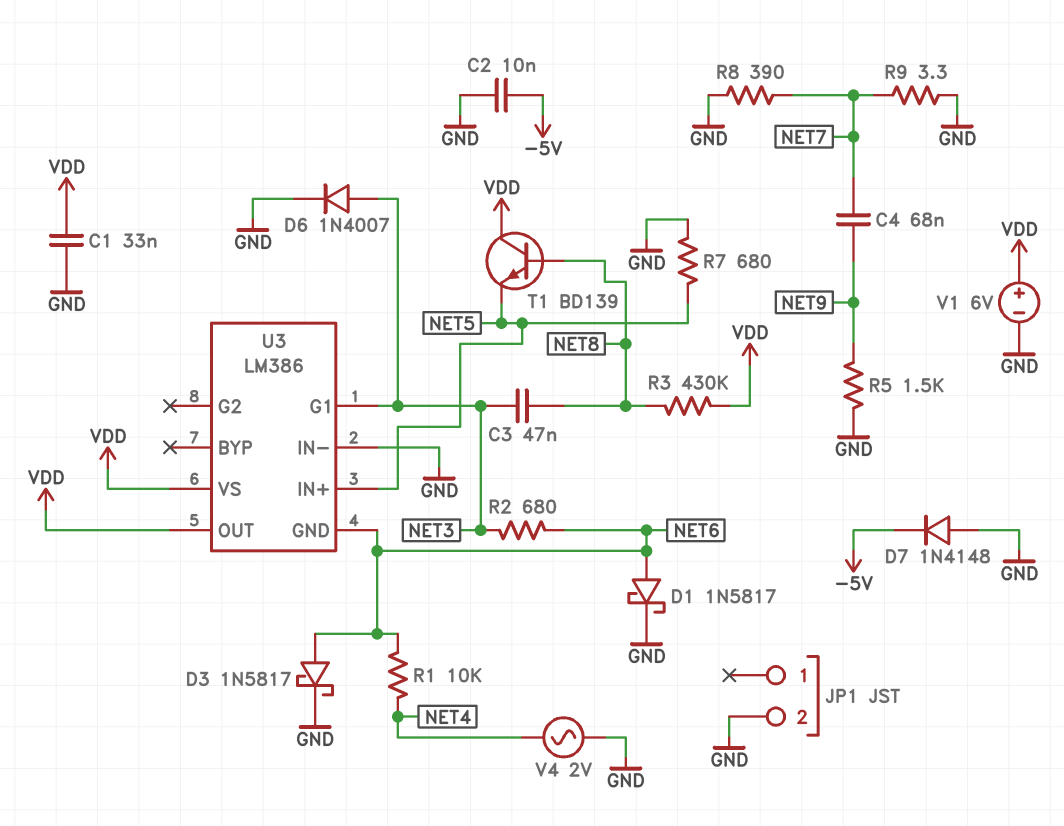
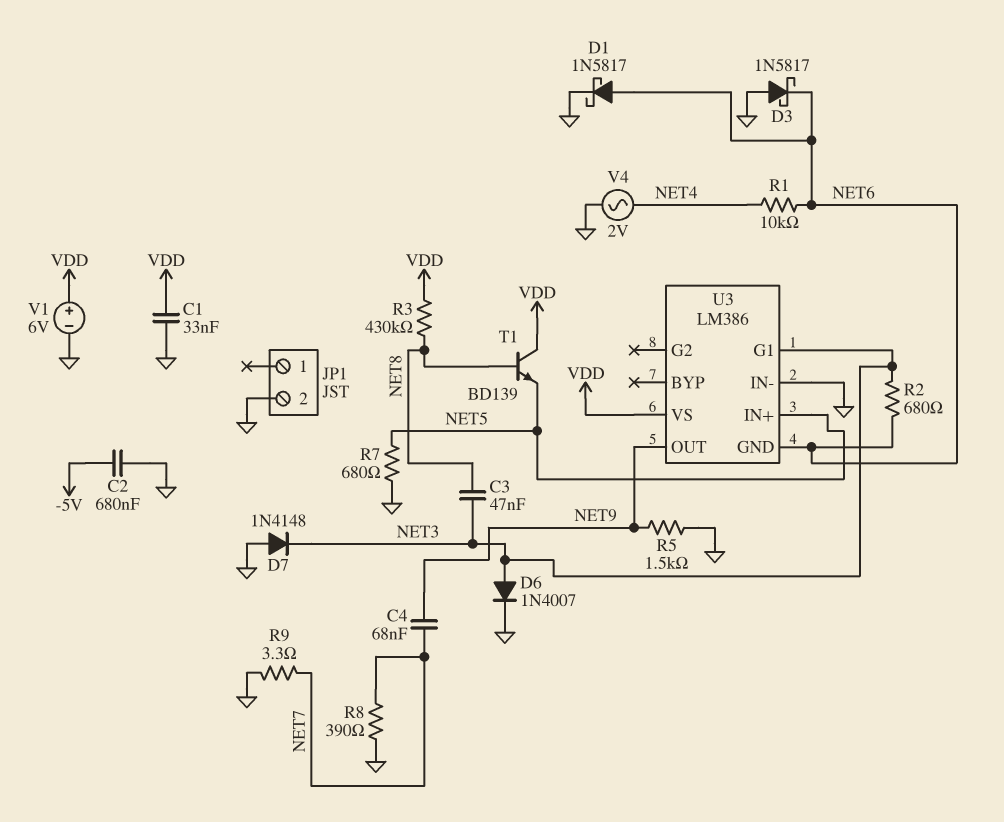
C2: 10nF (-5V, GND) -> 680nF (-5V, GND)
D3: schottky 1N5817 (A NET6, K GND) -> schottky 1N5817 (A GND, K NET6)
D7: diode 1N4148 (A GND, K -5V) -> diode 1N4148 (A GND, K NET3)
U3 pin OUT: VDD -> NET9

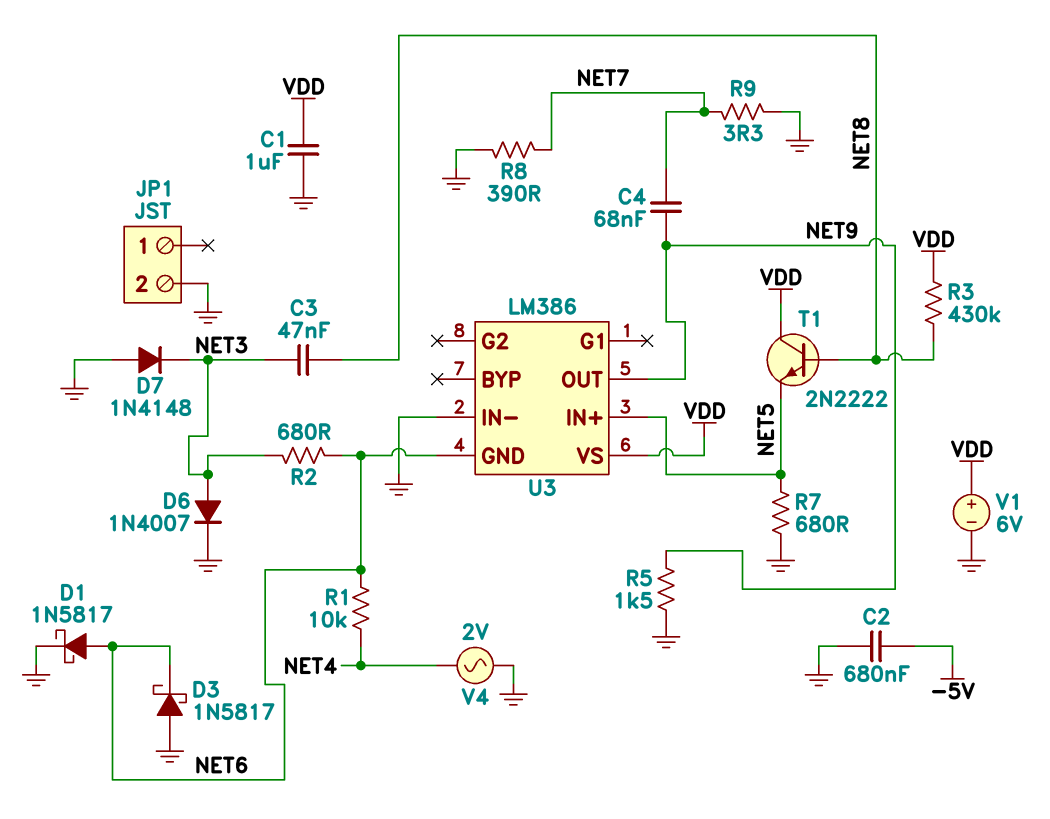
C1: 33nF (GND, VDD) -> 1uF (GND, VDD)
T1: NPN BD139 (B NET8, C VDD, E NET5) -> NPN 2N2222 (B NET8, C VDD, E NET5)
U3 pin G1: NET3 -> none

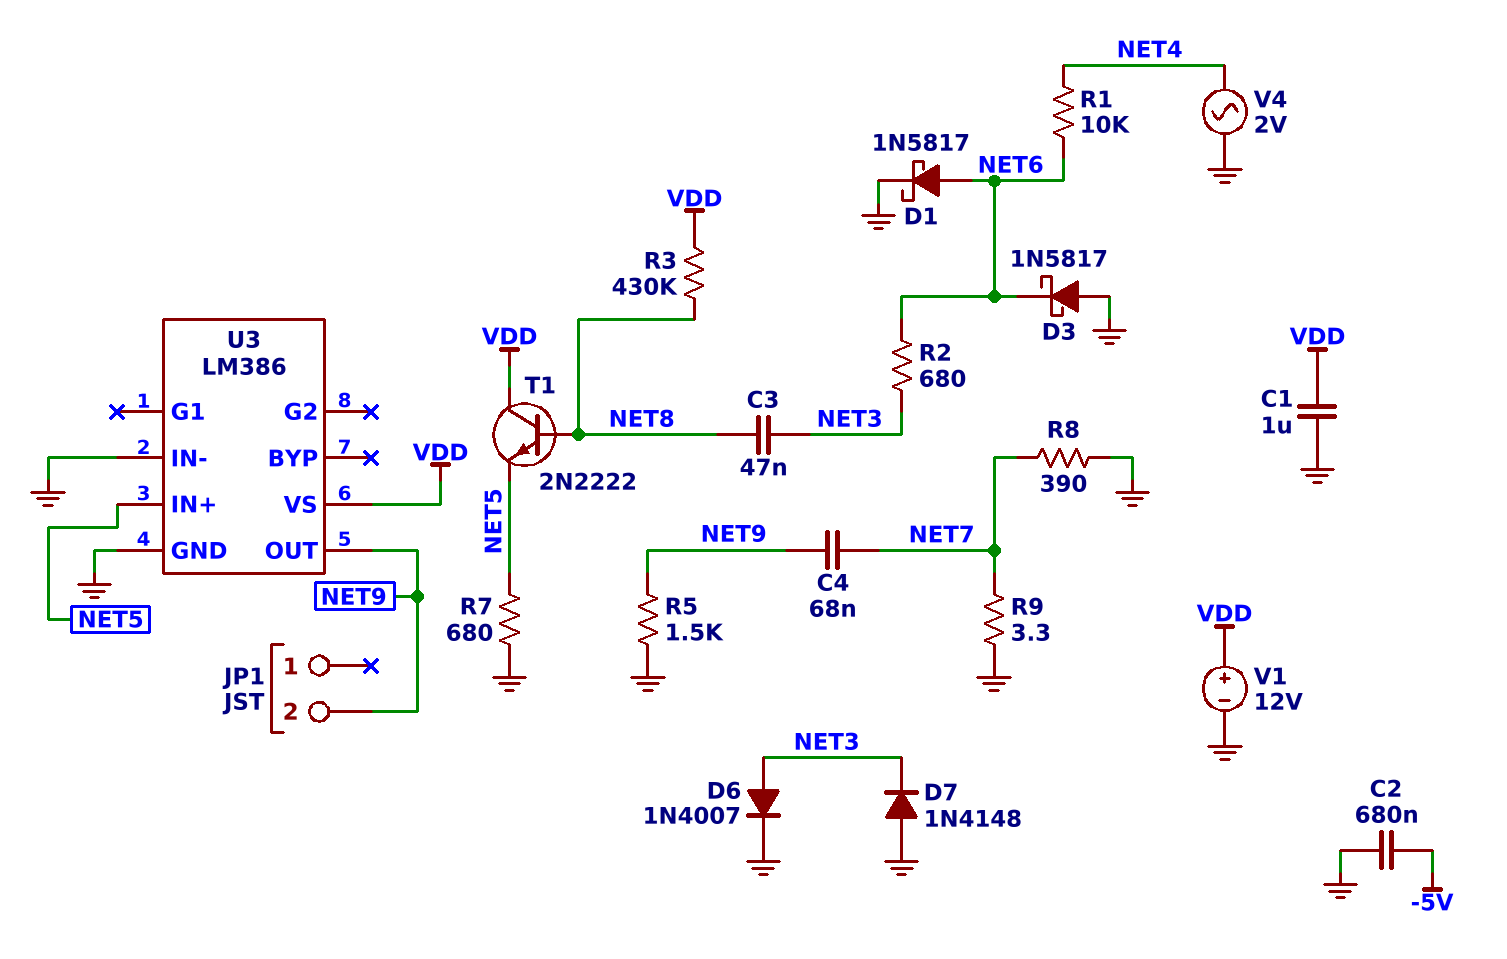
JP1 pin 2: GND -> NET9
U3 pin GND: NET6 -> GND
V1: 6V (plus VDD, minus GND) -> 12V (plus VDD, minus GND)

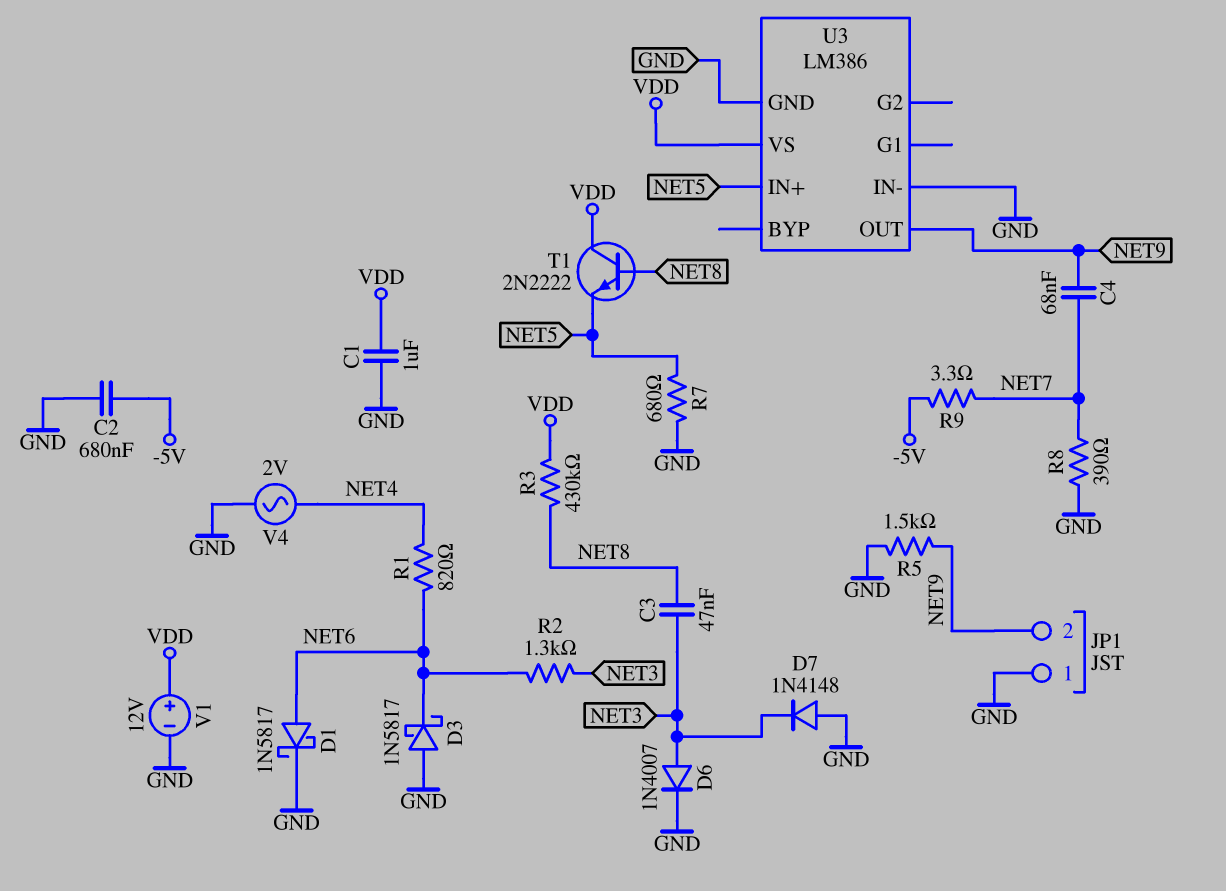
JP1 pin 1: none -> GND
R1: 10k (NET4, NET6) -> 820 (NET4, NET6)
R2: 680 (NET3, NET6) -> 1.3k (NET3, NET6)
R9: 3.3 (GND, NET7) -> 3.3 (-5V, NET7)

